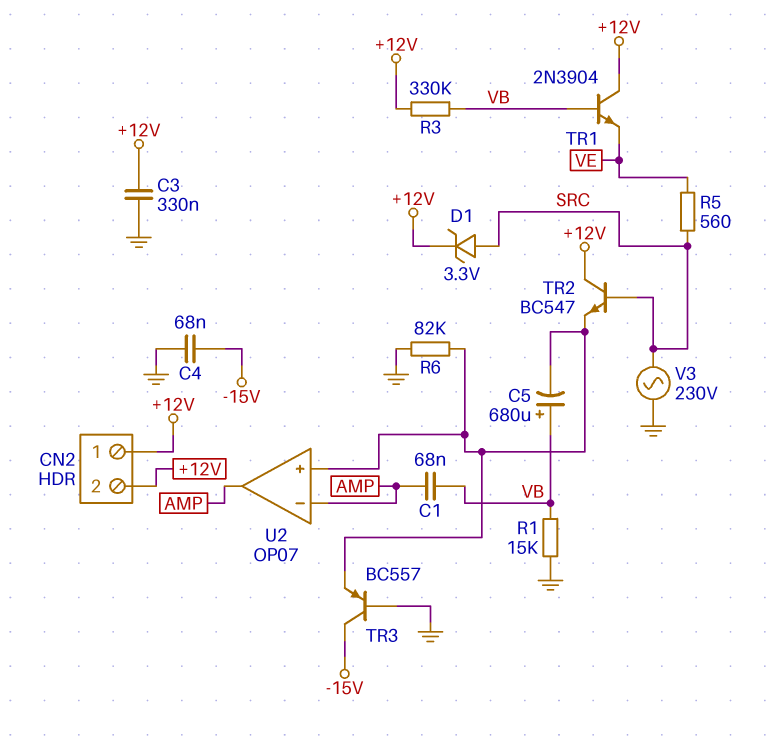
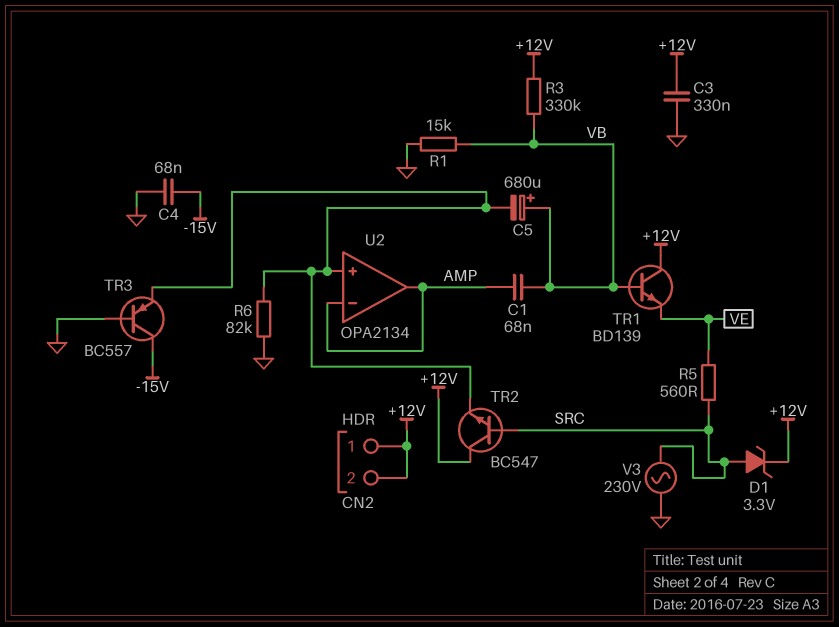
TR1: NPN 2N3904 (B VB, C +12V, E VE) -> NPN BD139 (B VB, C +12V, E VE)
U2: OP07 -> OPA2134

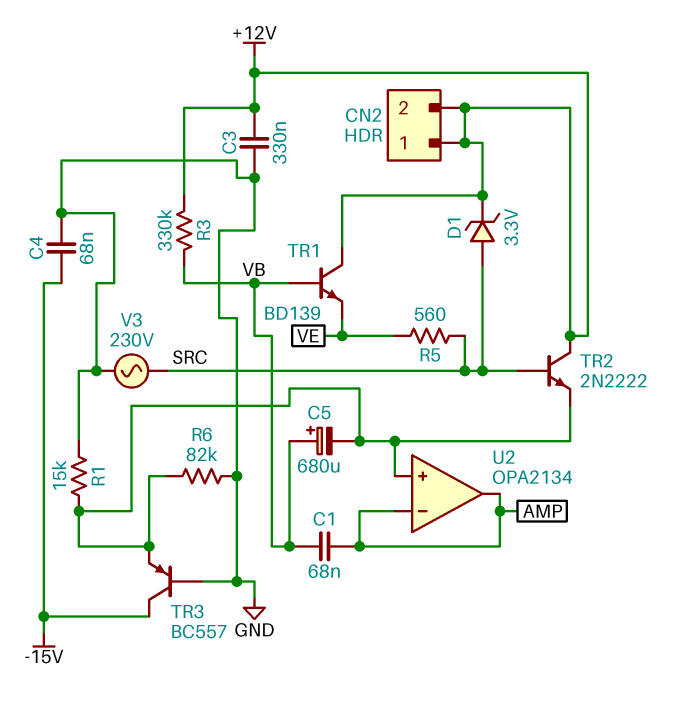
R1: 15k (GND, VB) -> 15k (GND, U2/in+)
TR2: NPN BC547 (B SRC, C +12V, E U2/in+) -> NPN 2N2222 (B SRC, C +12V, E U2/in+)

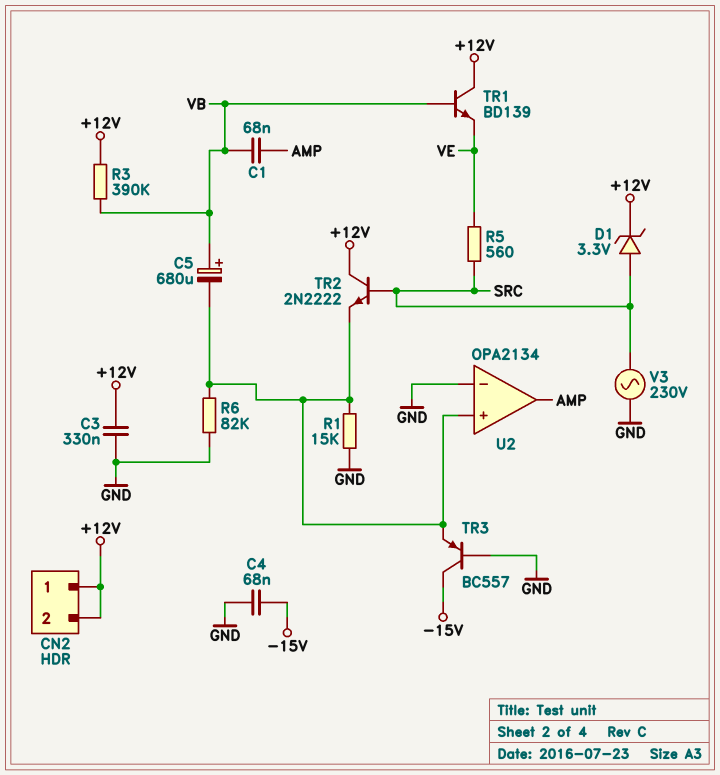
R3: 330k (+12V, VB) -> 390k (+12V, VB)
U2 pin in-: AMP -> GND

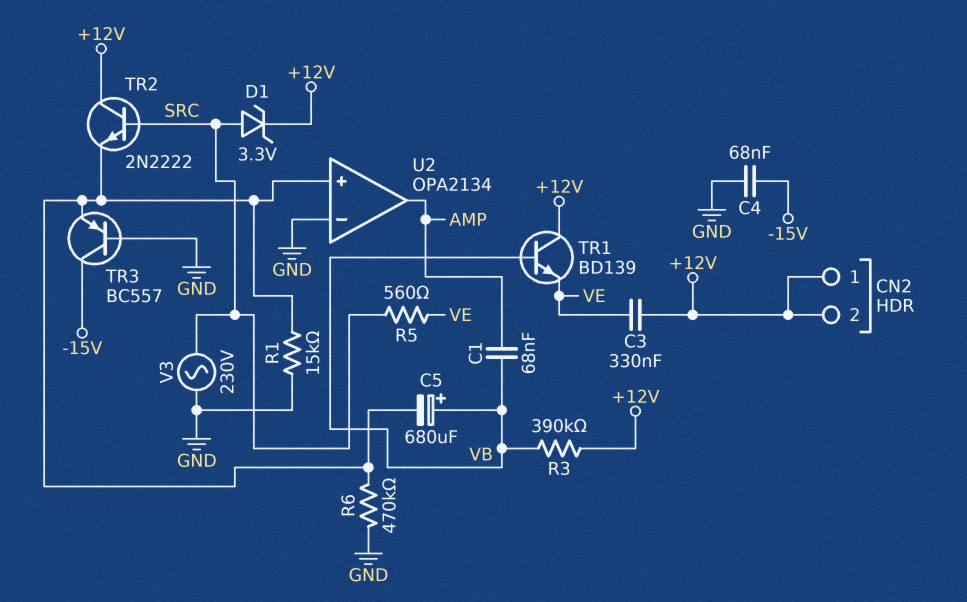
C3: 330nF (+12V, GND) -> 330nF (+12V, VE)
R6: 82k (GND, U2/in+) -> 470k (GND, U2/in+)

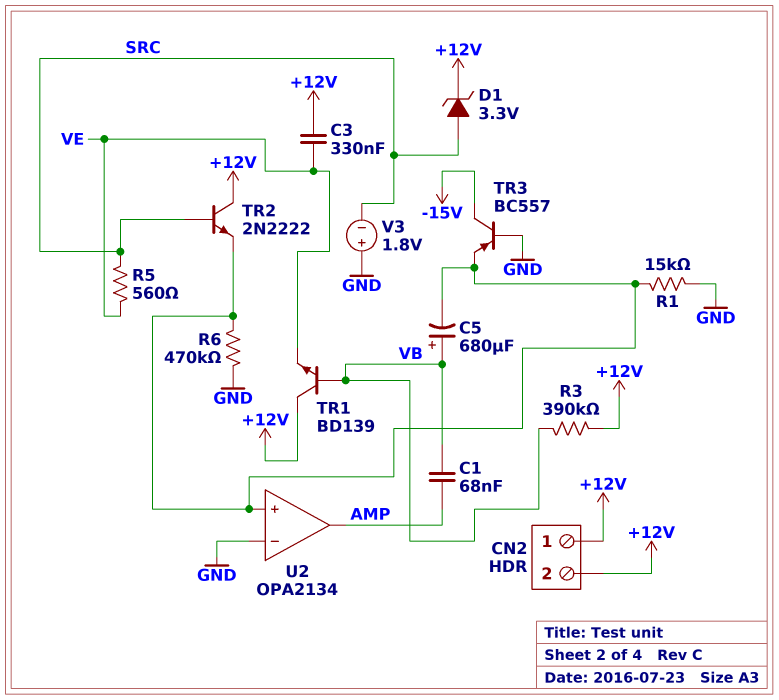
C4: 68nF (-15V, GND) -> none
V3: AC 230V (GND, SRC) -> 1.8V (plus GND, minus SRC)

